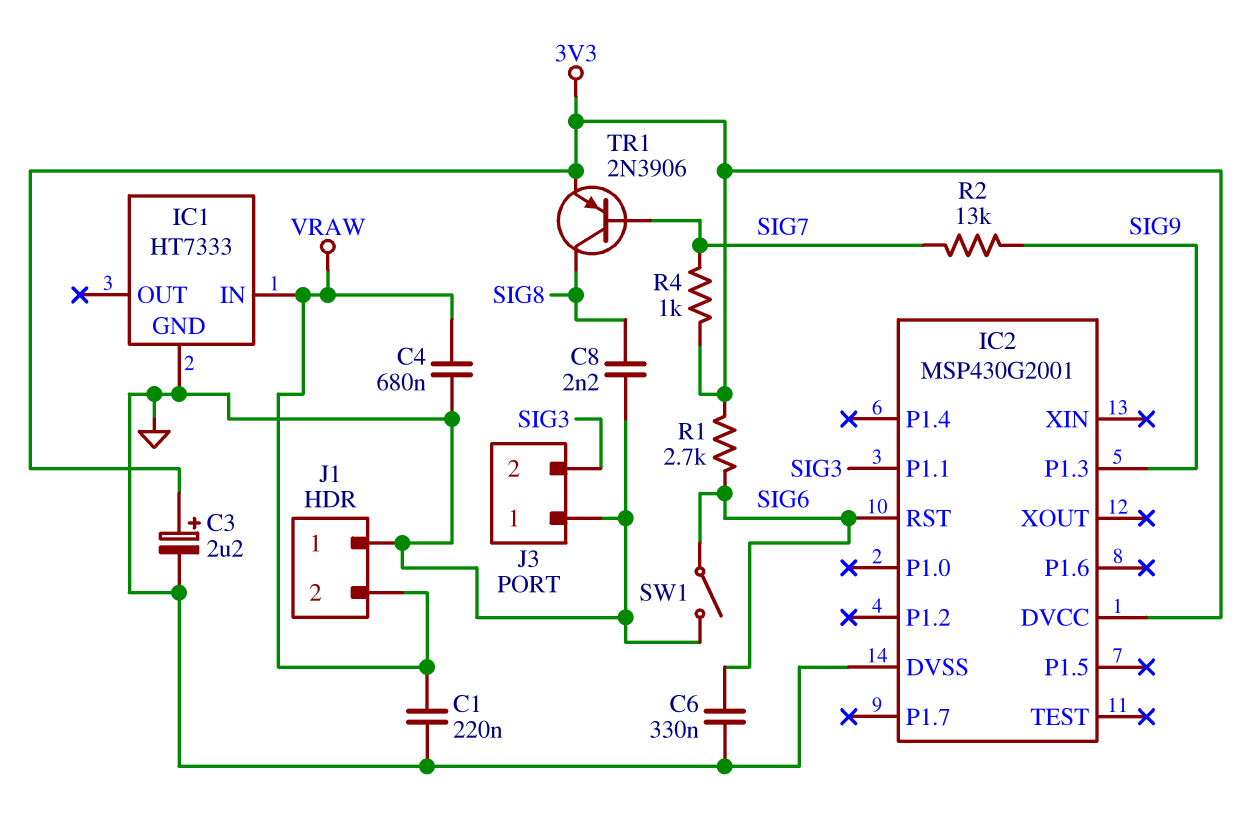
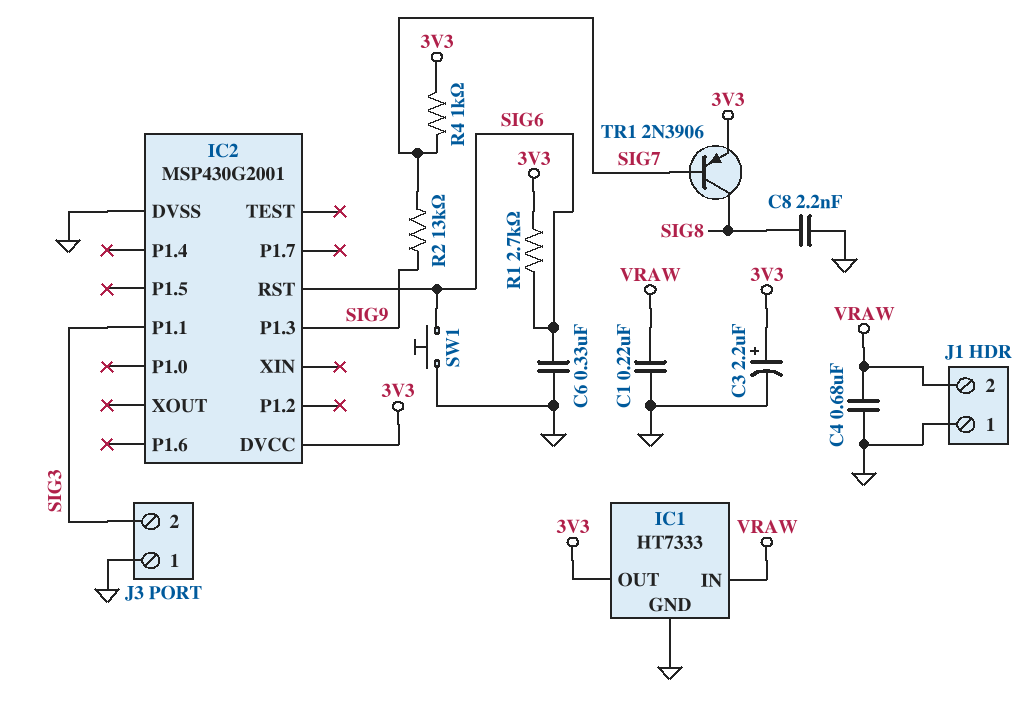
IC1 pin OUT: none -> 3V3
SW1: switch (GND, SIG6) -> button (GND, SIG6)

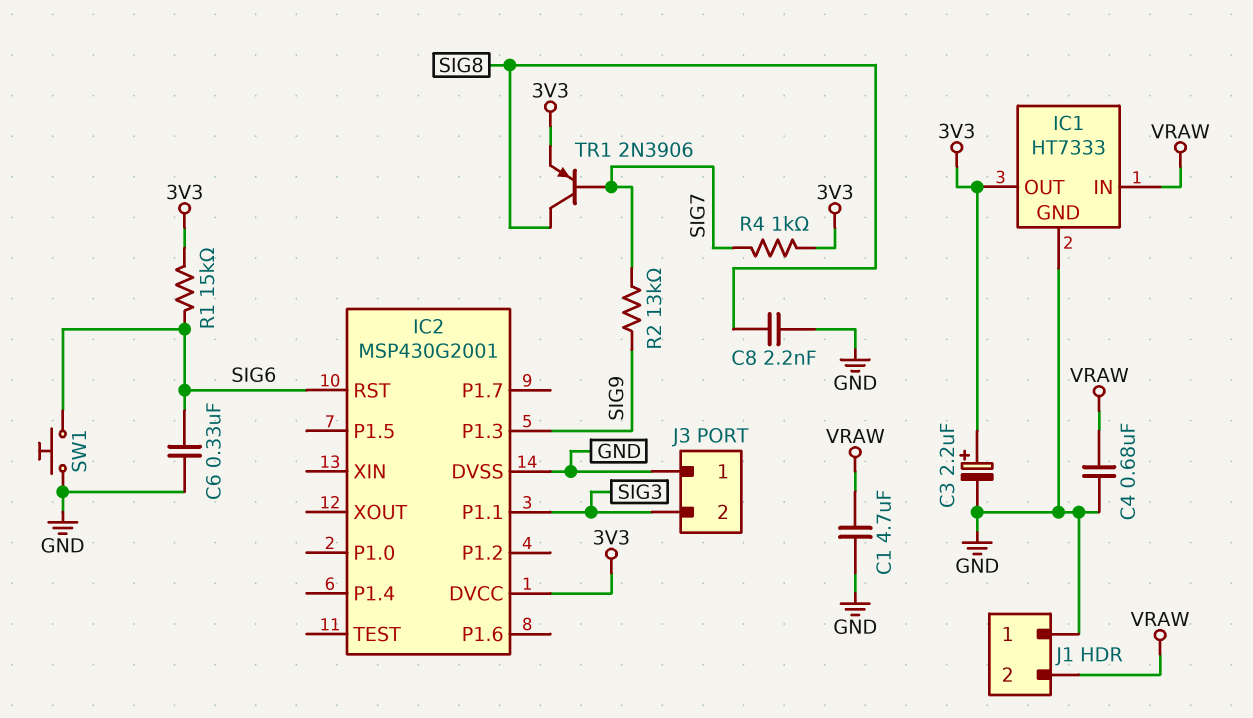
C1: 220nF (GND, VRAW) -> 4.7uF (GND, VRAW)
R1: 2.7k (3V3, SIG6) -> 15k (3V3, SIG6)

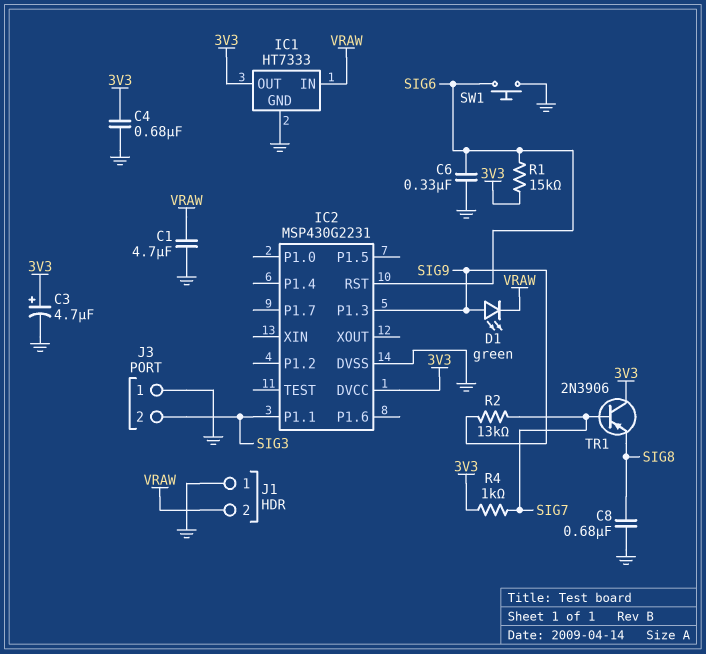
C3: 2.2uF (plus 3V3, minus GND) -> 4.7uF (plus 3V3, minus GND)
C4: 680nF (GND, VRAW) -> 680nF (3V3, GND)
C8: 2.2nF (GND, SIG8) -> 680nF (GND, SIG8)
D1: none -> LED green (A SIG9, K VRAW)
IC2: MSP430G2001 -> MSP430G2231
TR1: PNP 2N3906 (B SIG7, C SIG8, E 3V3) -> PNP 2N3906 (B SIG7, C 3V3, E SIG8)

